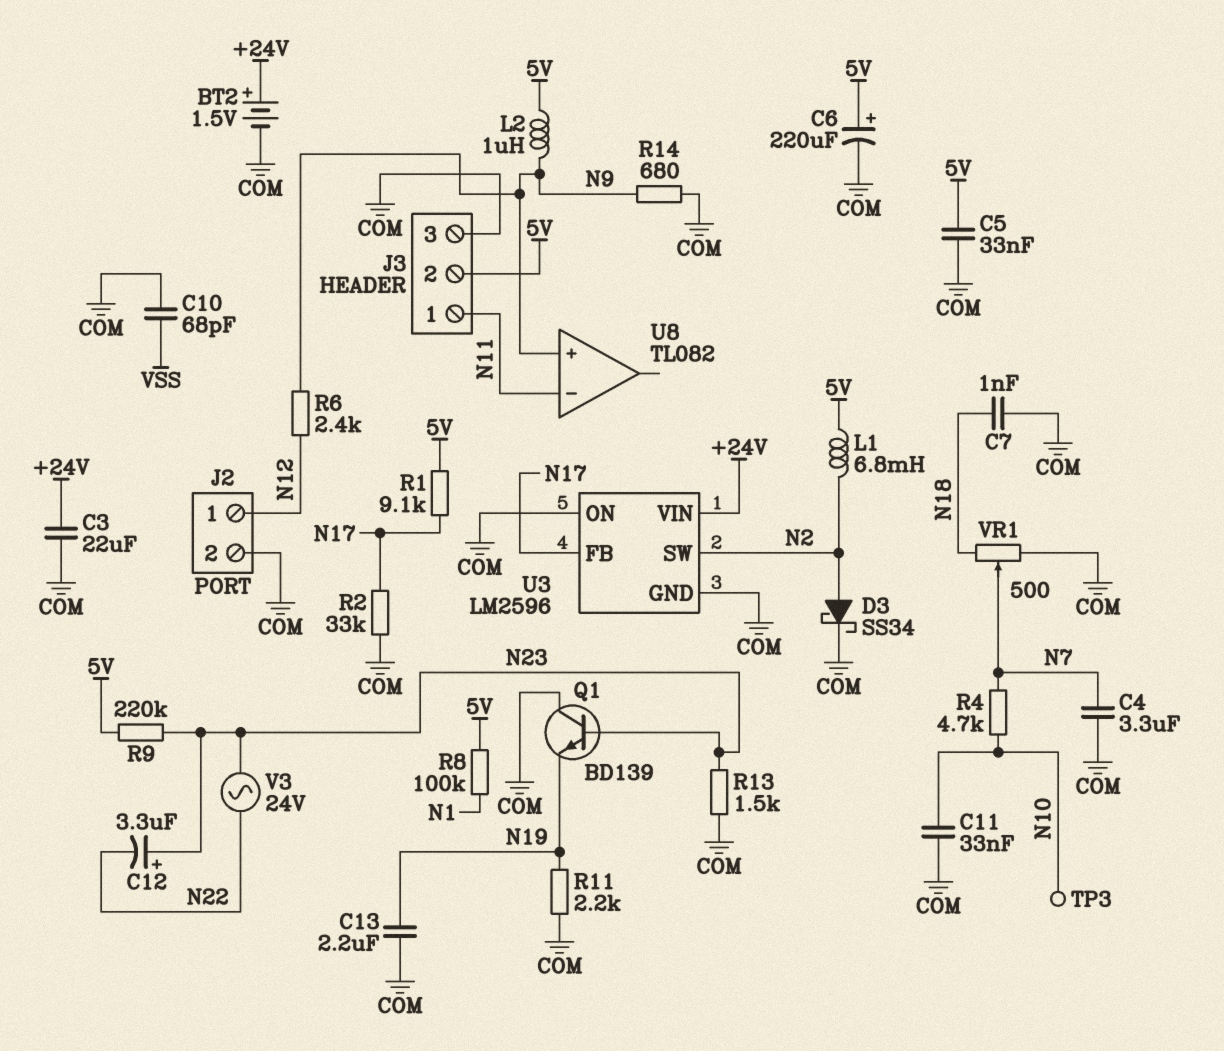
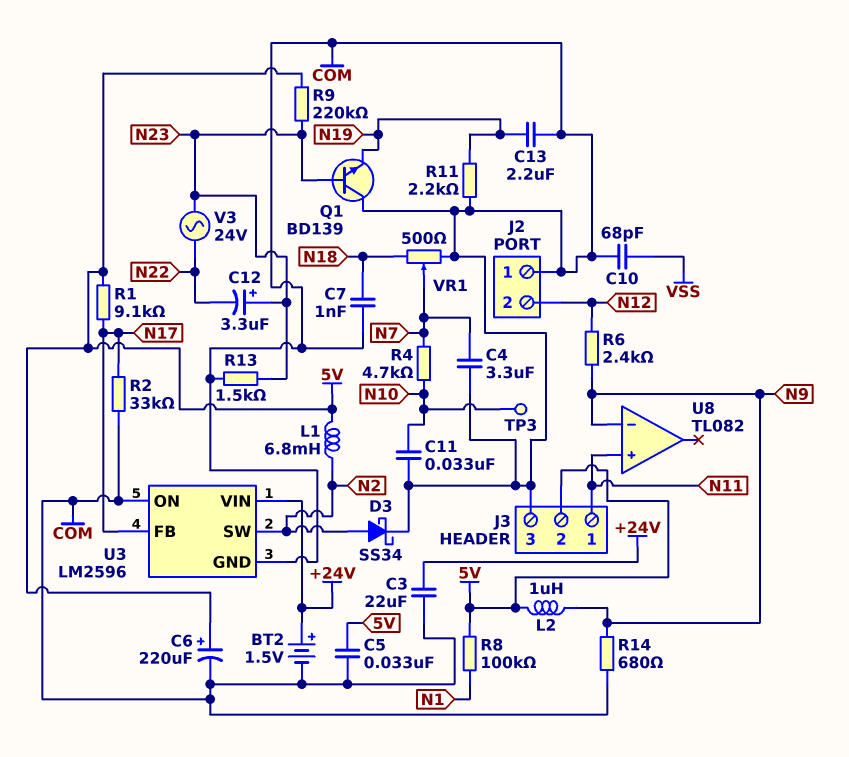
J2 pin 1: N12 -> COM
J2 pin 2: COM -> N12
U8 pin in+: N9 -> N11
U8 pin in-: N11 -> N9

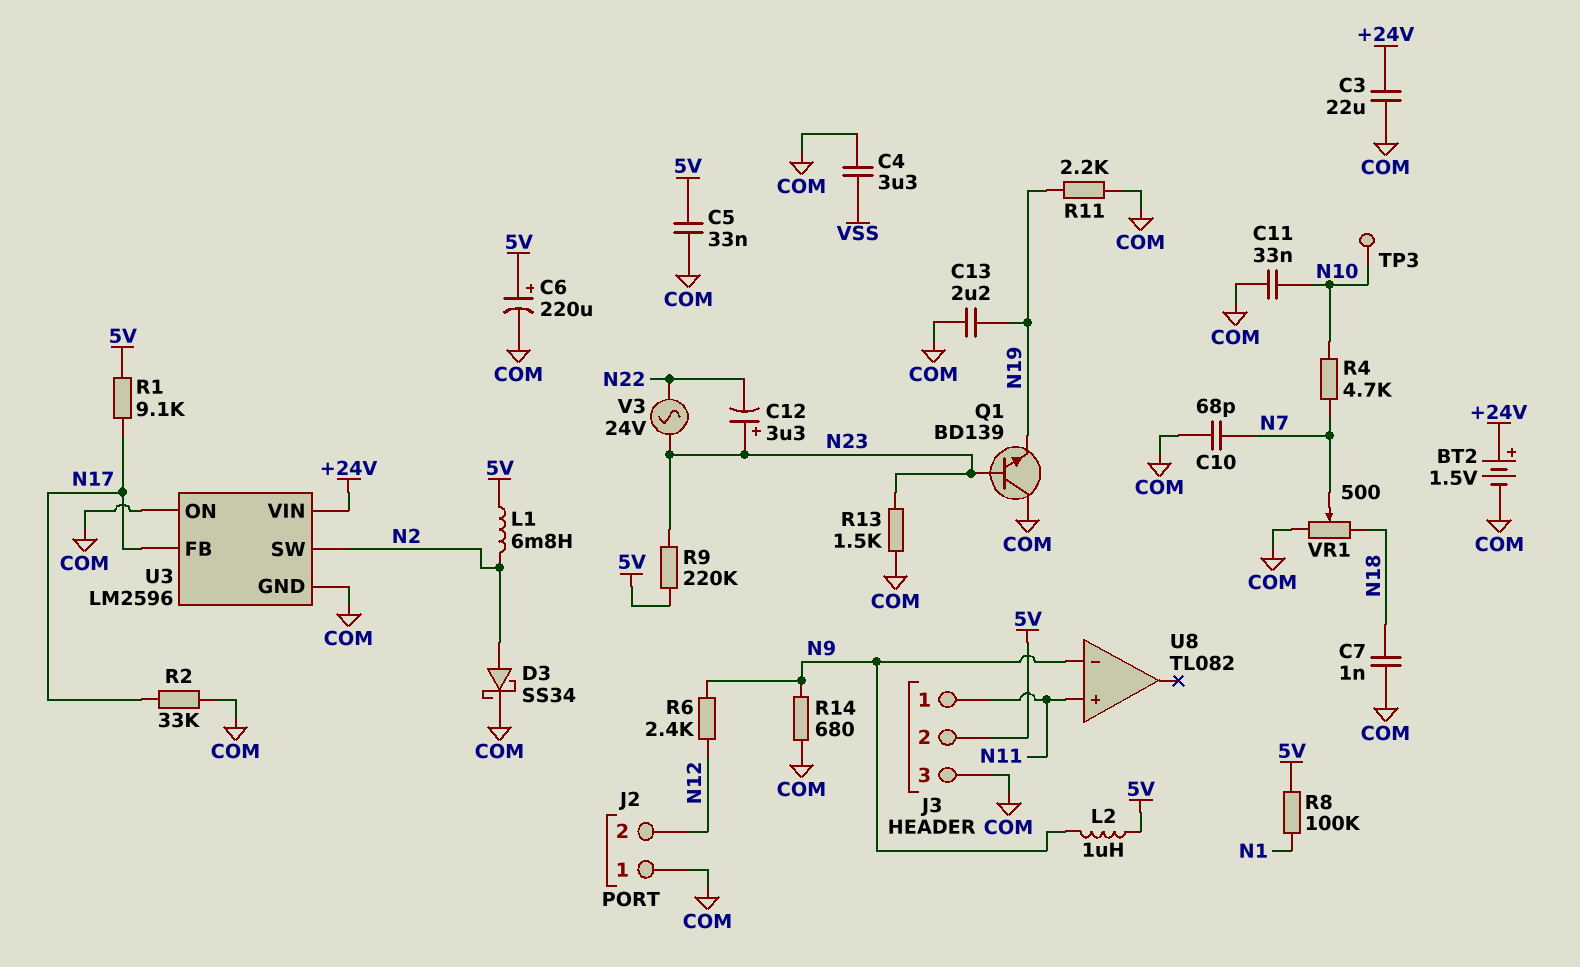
C4: 3.3uF (COM, N7) -> 3.3uF (COM, VSS)
C10: 68pF (COM, VSS) -> 68pF (COM, N7)

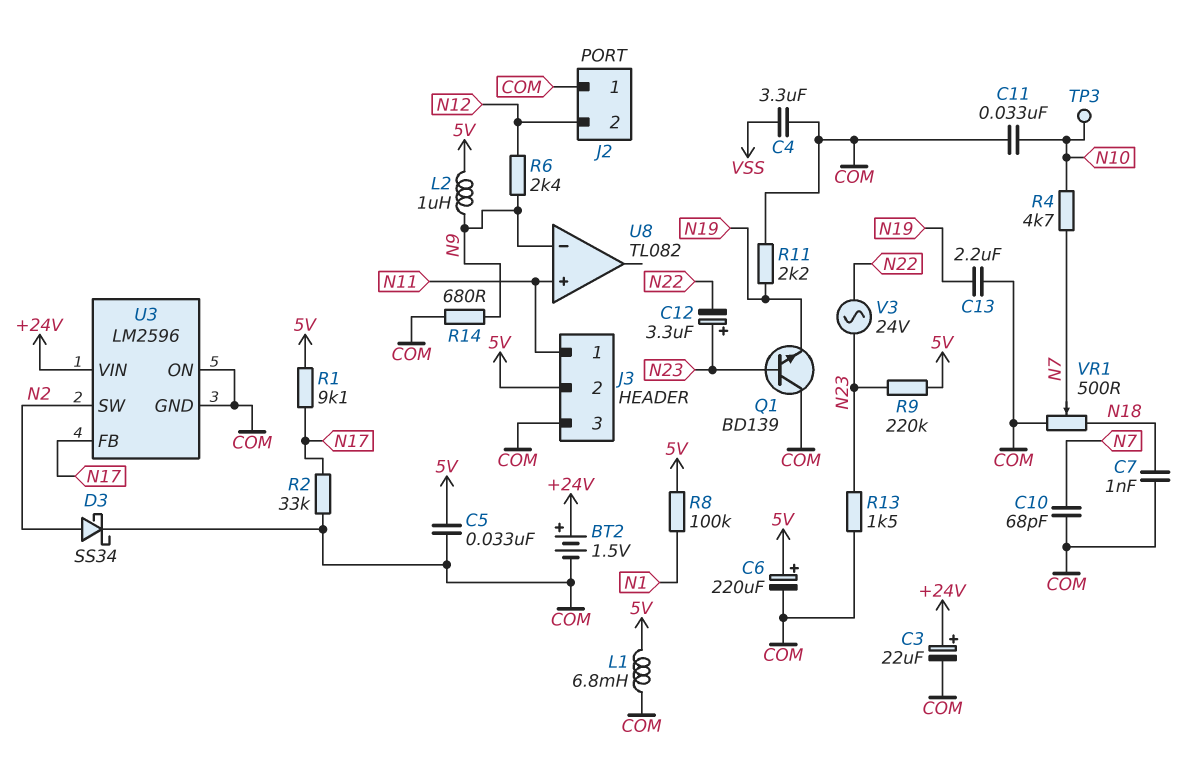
C3: 22uF (+24V, COM) -> 22uF (plus +24V, minus COM)
L1: 6.8mH (5V, N2) -> 6.8mH (5V, COM)

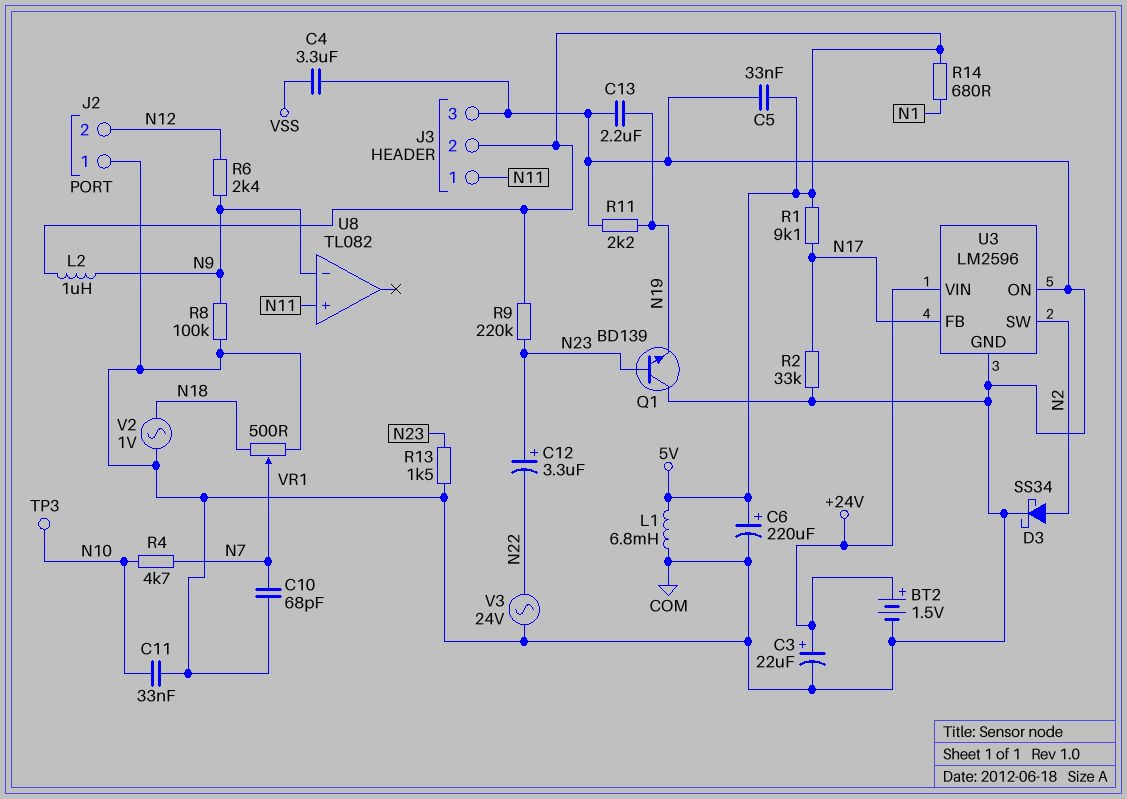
C7: 1nF (COM, N18) -> none
R8: 100k (5V, N1) -> 100k (COM, N9)
R14: 680 (COM, N9) -> 680 (5V, N1)
V2: none -> AC 1V (COM, N18)
V3: AC 24V (N22, N23) -> AC 24V (COM, N22)

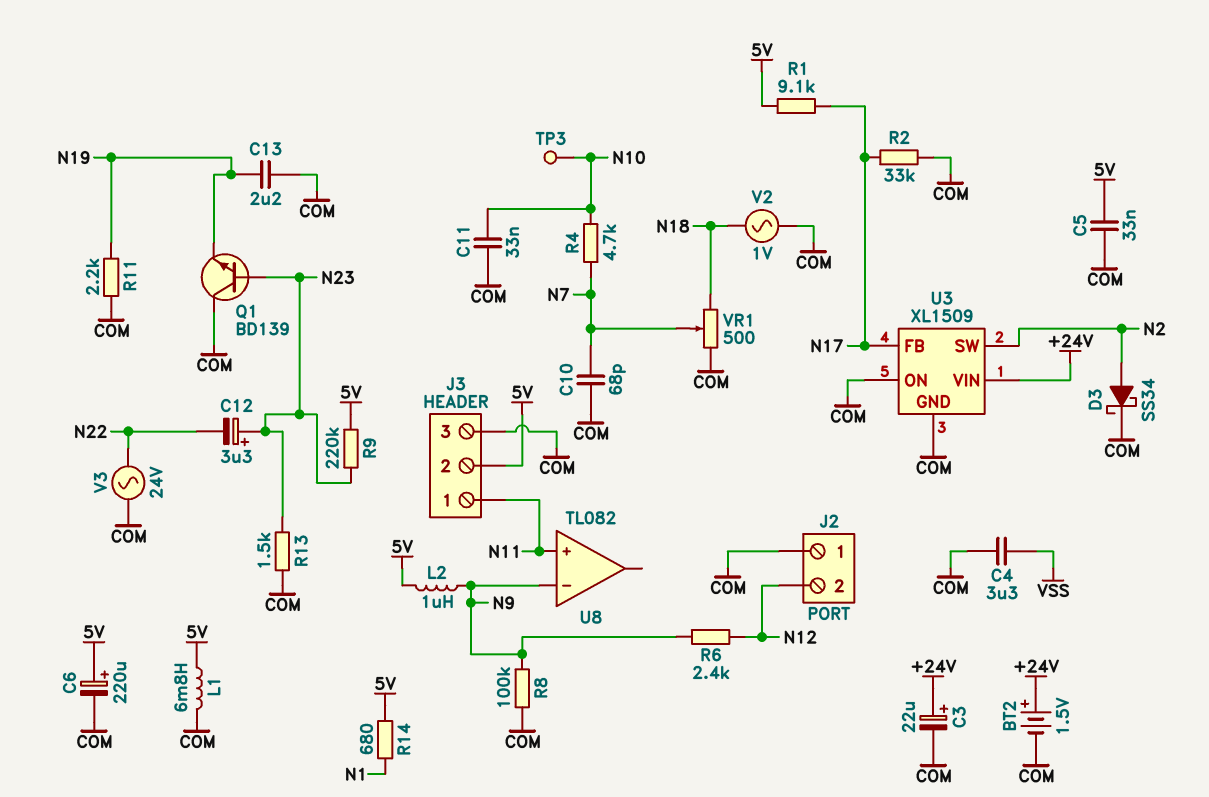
U3: LM2596 -> XL1509

